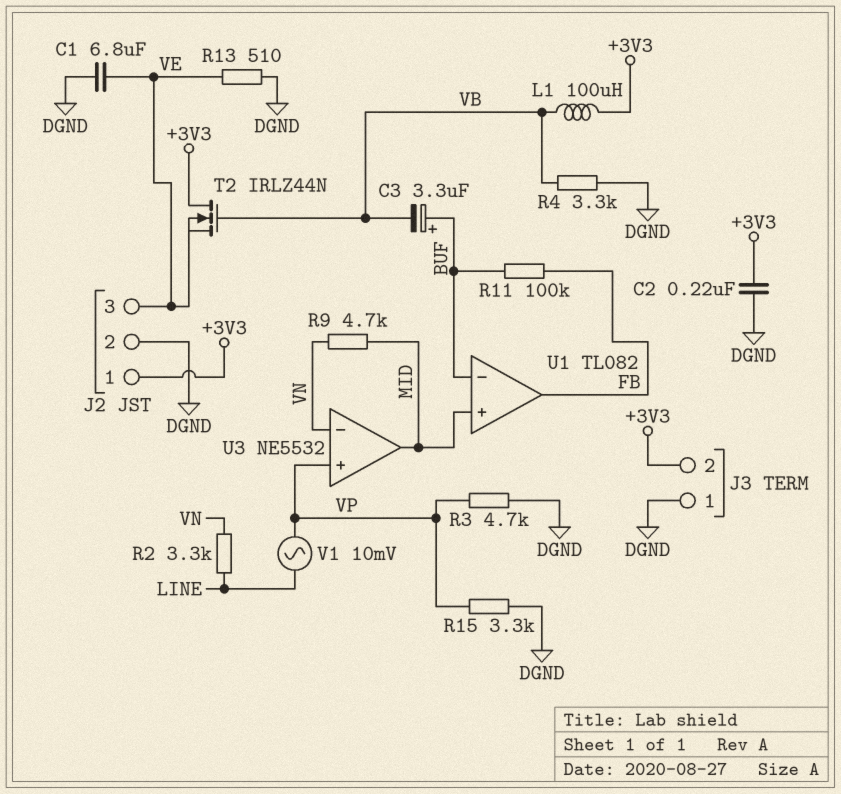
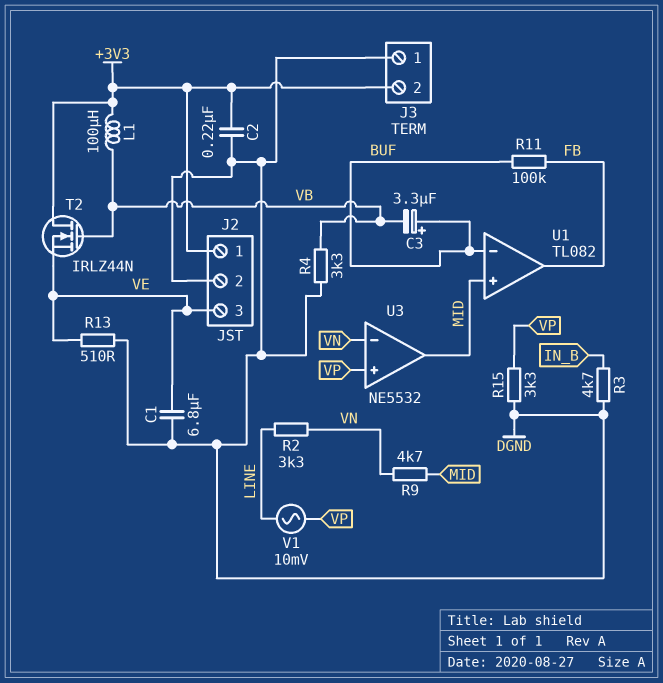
R3: 4.7k (DGND, VP) -> 4.7k (DGND, IN_B)

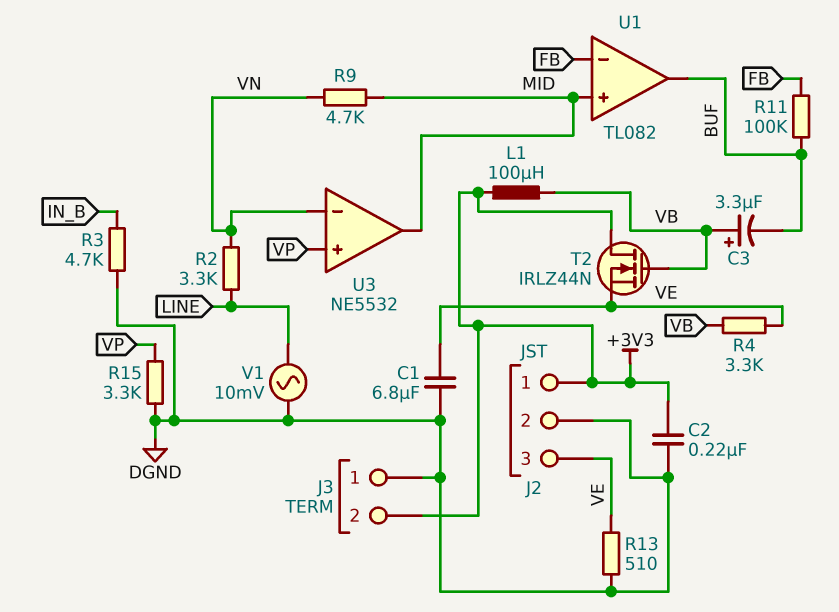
C3: 3.3uF (plus BUF, minus VB) -> 3.3uF (plus VB, minus BUF)
R4: 3.3k (DGND, VB) -> 3.3k (VB, VE)
U1 pin in-: BUF -> FB
U1 pin out: FB -> BUF
V1: AC 10mV (LINE, VP) -> AC 10mV (DGND, LINE)

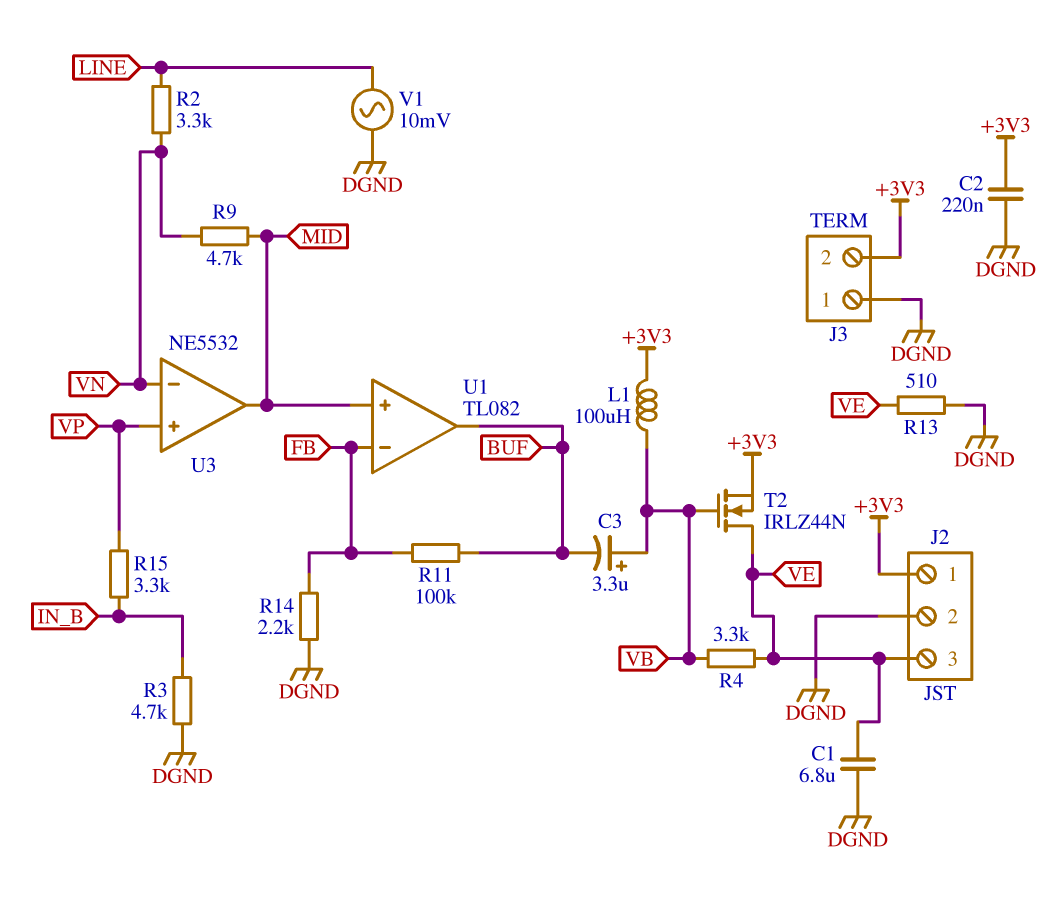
R14: none -> 2.2k (DGND, FB)
R15: 3.3k (DGND, VP) -> 3.3k (IN_B, VP)
T2: NMOS IRLZ44N (G VB, D +3V3, S VE) -> NMOS IRLZ44N (G VB, D VE, S +3V3)

